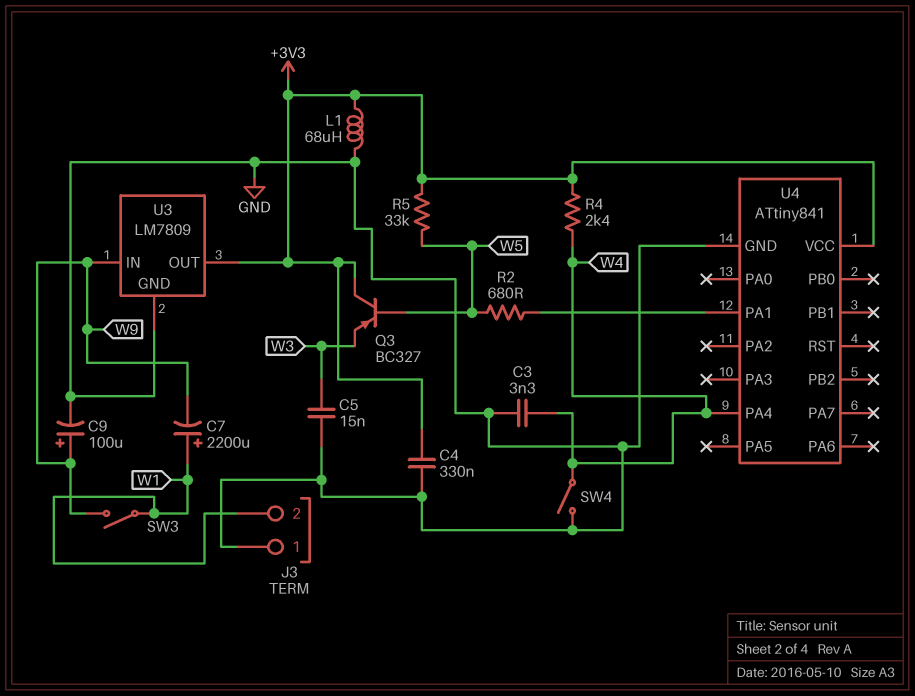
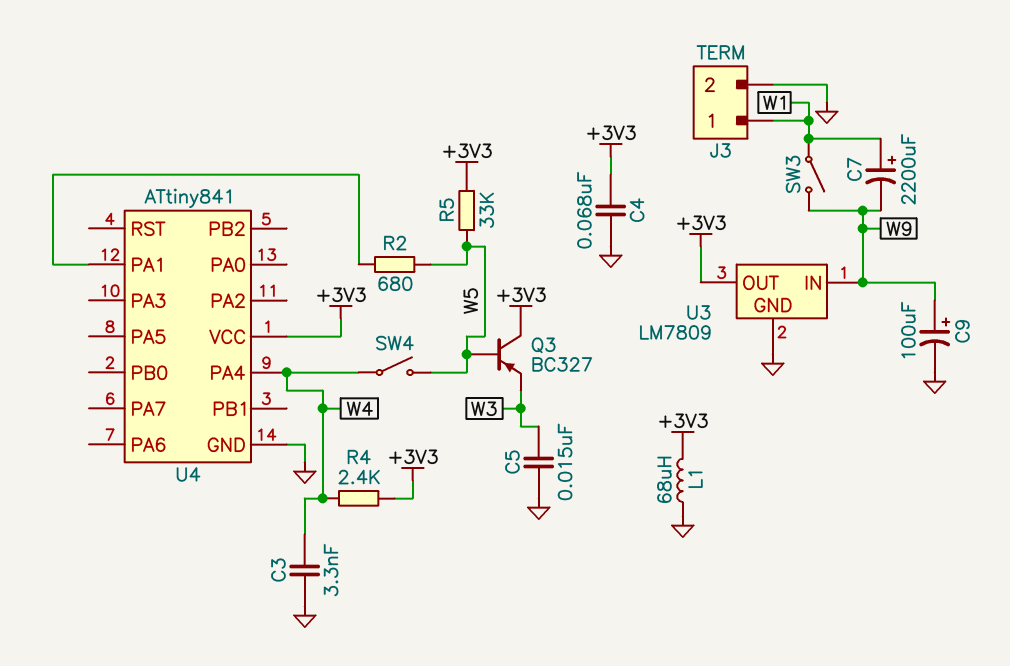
C4: 330nF (+3V3, GND) -> 68nF (+3V3, GND)
J3 pin 1: GND -> W1
J3 pin 2: W1 -> GND
SW4: switch (GND, W4) -> switch (W4, W5)

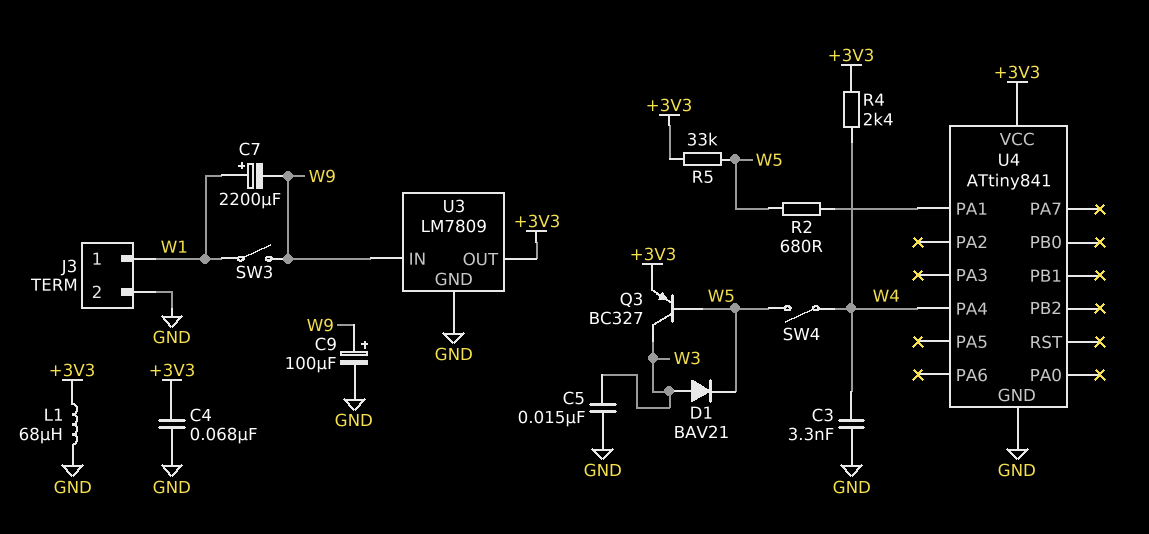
D1: none -> diode BAV21 (A W3, K W5)
Q3: PNP BC327 (B W5, C +3V3, E W3) -> PNP BC327 (B W5, C W3, E +3V3)

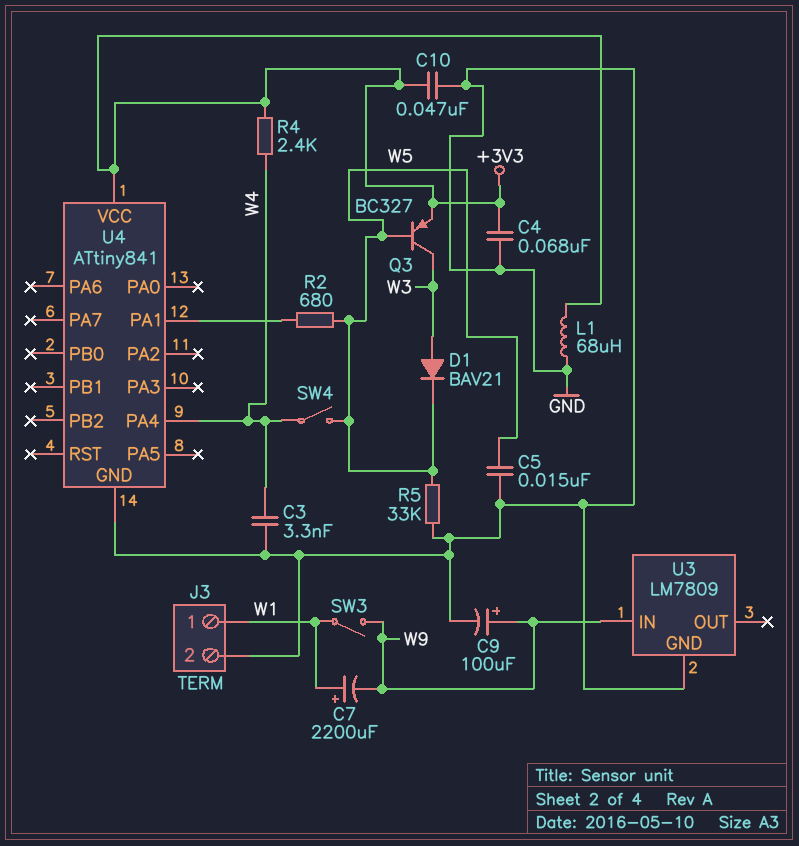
C5: 15nF (GND, W3) -> 15nF (GND, W5)
C10: none -> 47nF (+3V3, GND)
R5: 33k (+3V3, W5) -> 33k (GND, W5)
U3 pin OUT: +3V3 -> none

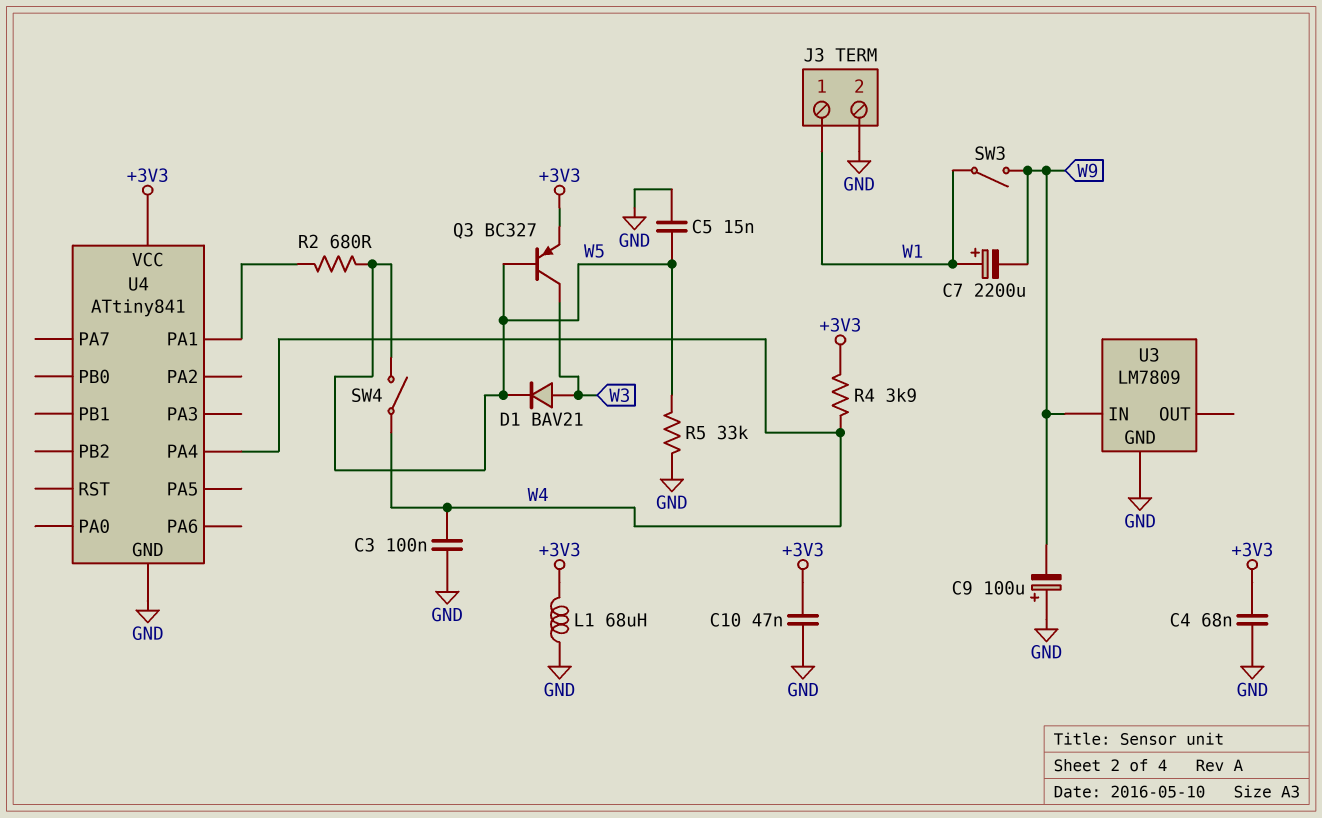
C3: 3.3nF (GND, W4) -> 100nF (GND, W4)
C9: 100uF (plus W9, minus GND) -> 100uF (plus GND, minus W9)
R4: 2.4k (+3V3, W4) -> 3.9k (+3V3, W4)

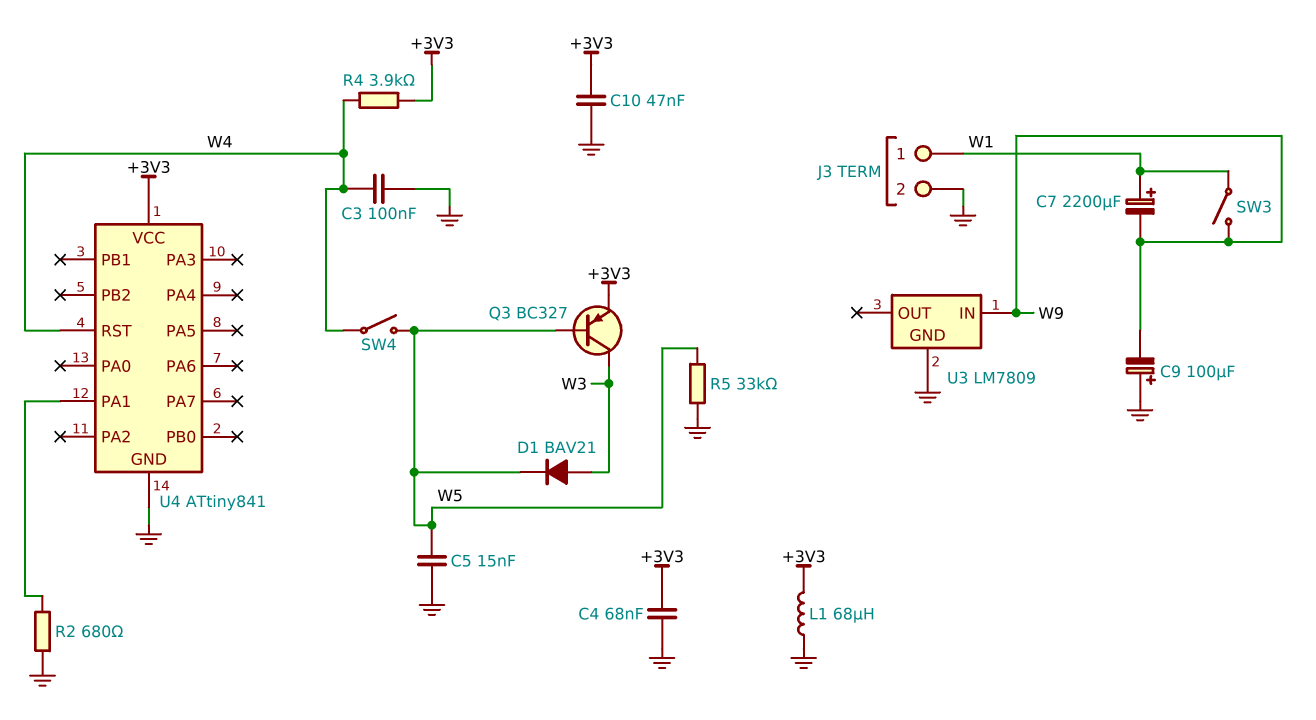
R2: 680 (U4/PA1, W5) -> 680 (GND, U4/PA1)
U4 pin PA4: W4 -> none
U4 pin RST: none -> W4

